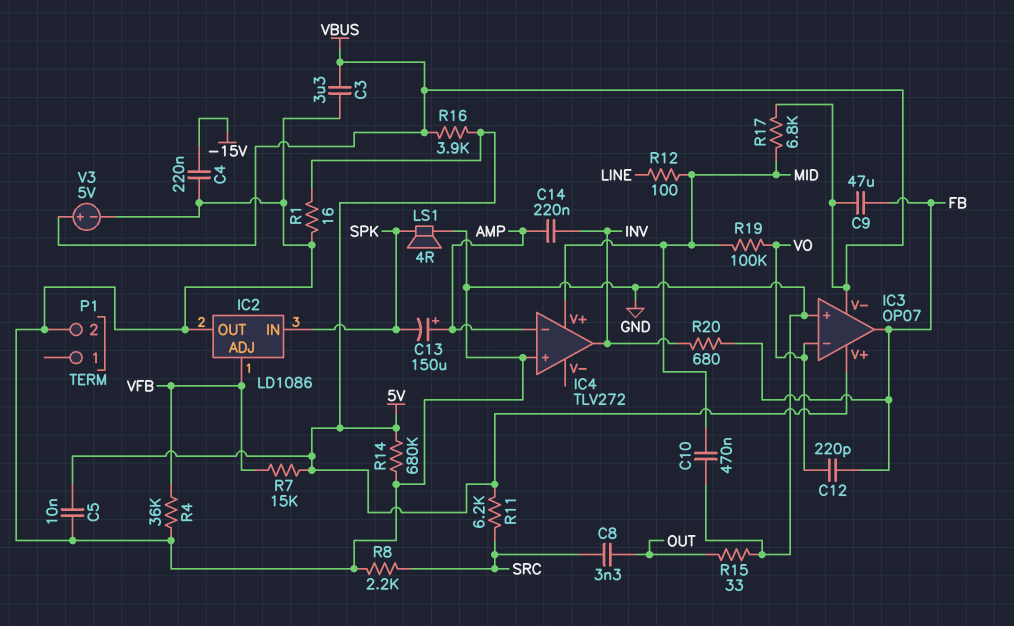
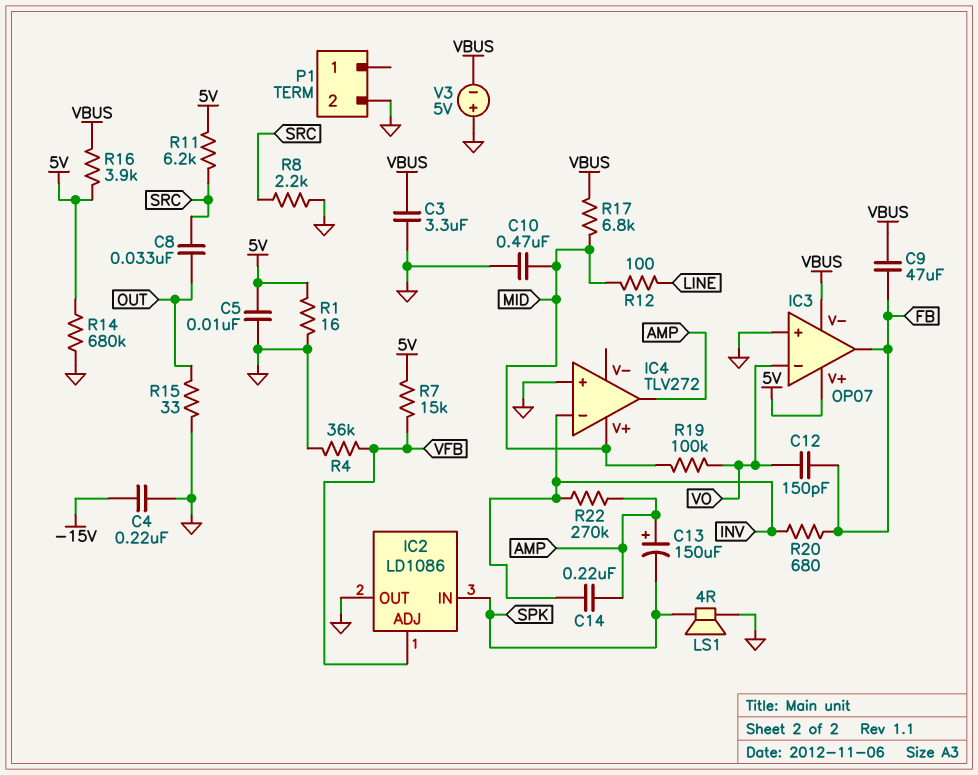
C8: 3.3nF (OUT, SRC) -> 33nF (OUT, SRC)
C12: 220pF (FB, VO) -> 150pF (FB, VO)
IC4 pin in-: AMP -> INV
IC4 pin out: INV -> AMP
R22: none -> 270k (AMP, INV)
V3: 5V (plus VBUS, minus GND) -> 5V (plus GND, minus VBUS)

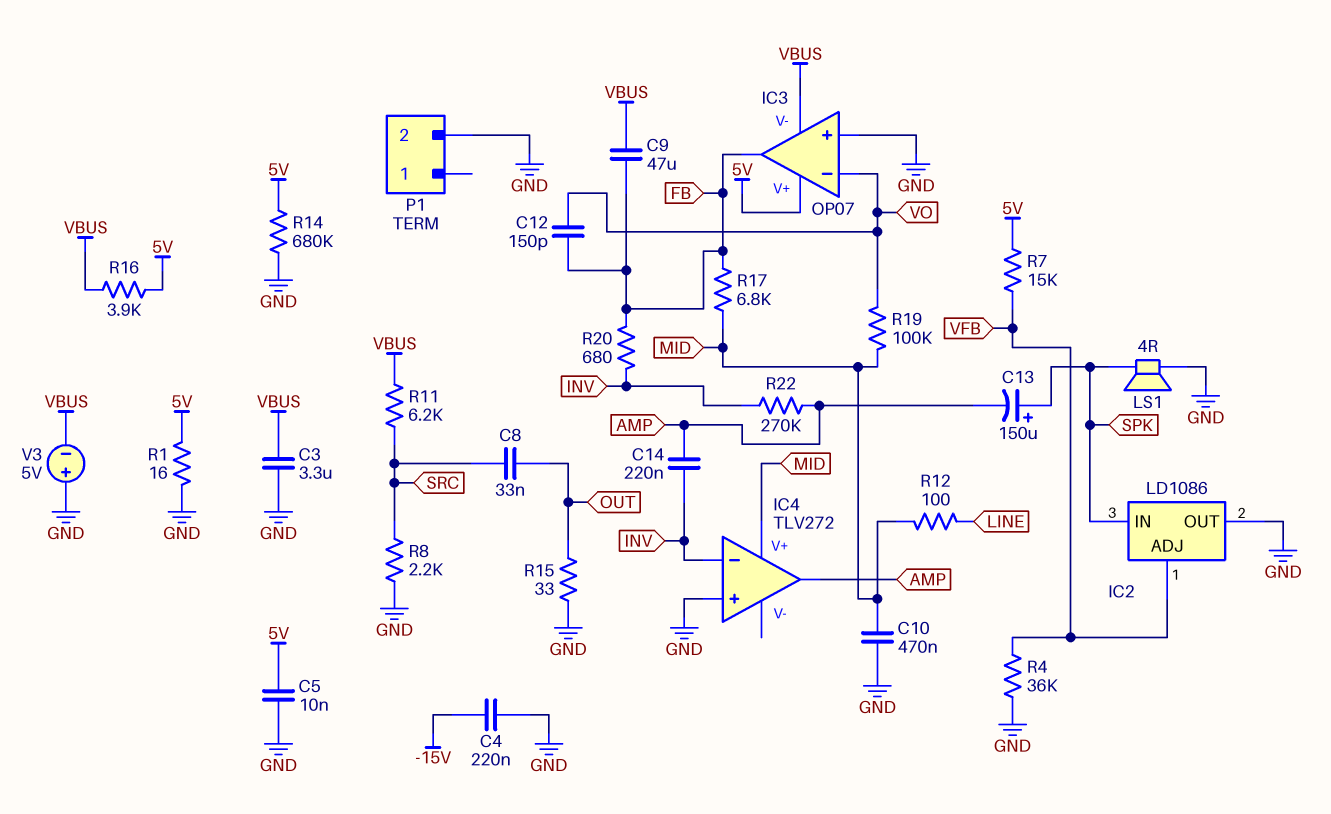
C13: 150uF (plus AMP, minus SPK) -> 150uF (plus SPK, minus AMP)
R11: 6.2k (5V, SRC) -> 6.2k (SRC, VBUS)
R17: 6.8k (MID, VBUS) -> 6.8k (FB, MID)

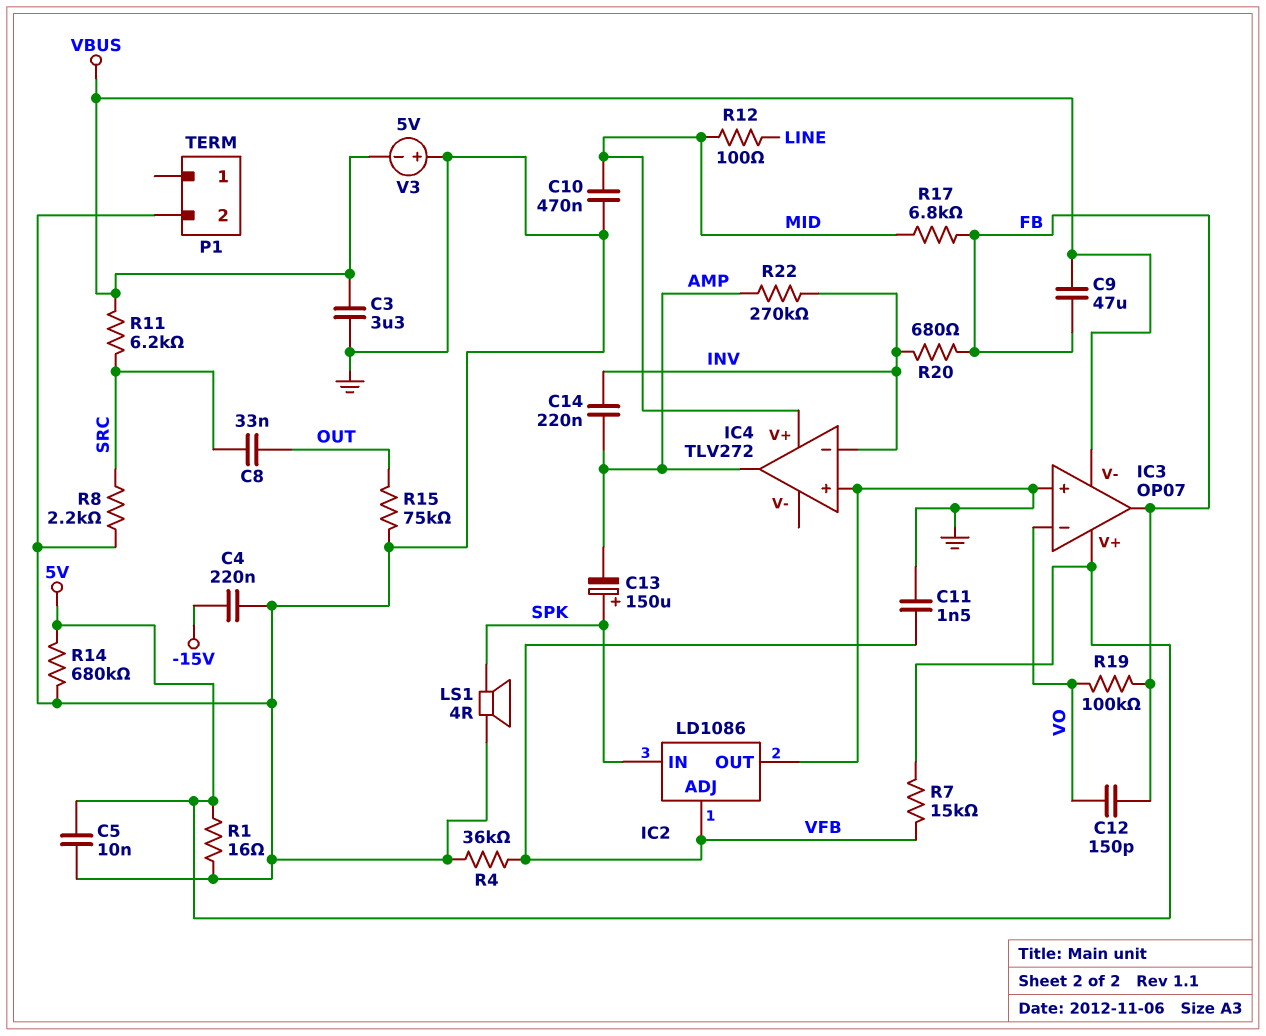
C11: none -> 1.5nF (GND, VFB)
R15: 33 (GND, OUT) -> 75k (GND, OUT)
R16: 3.9k (5V, VBUS) -> none
R19: 100k (MID, VO) -> 100k (FB, VO)

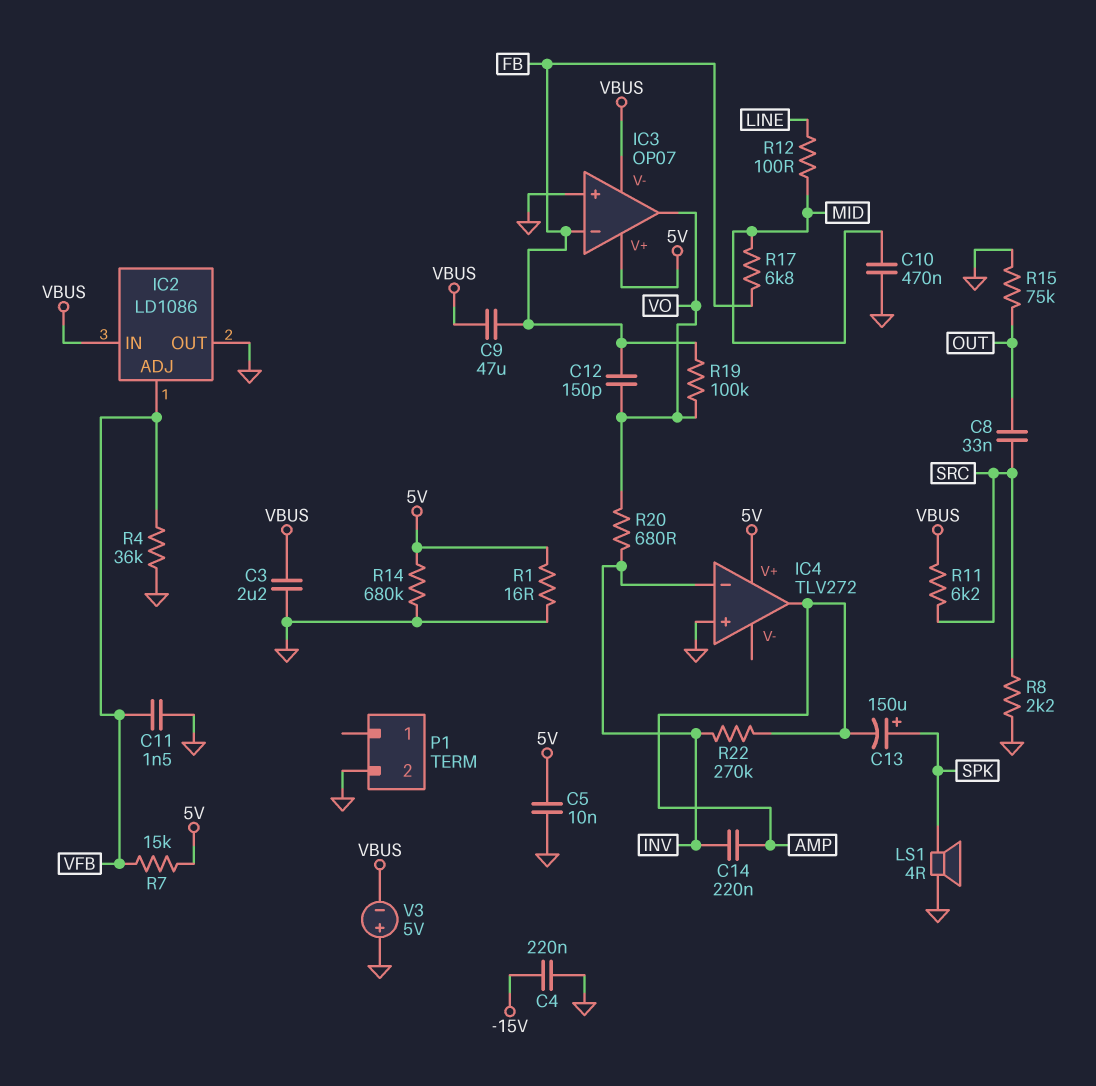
C3: 3.3uF (GND, VBUS) -> 2.2uF (GND, VBUS)
IC2 pin IN: SPK -> VBUS
IC3 pin in-: VO -> FB
IC3 pin out: FB -> VO
IC4 pin V+: MID -> 5V
R20: 680 (FB, INV) -> 680 (INV, VO)

